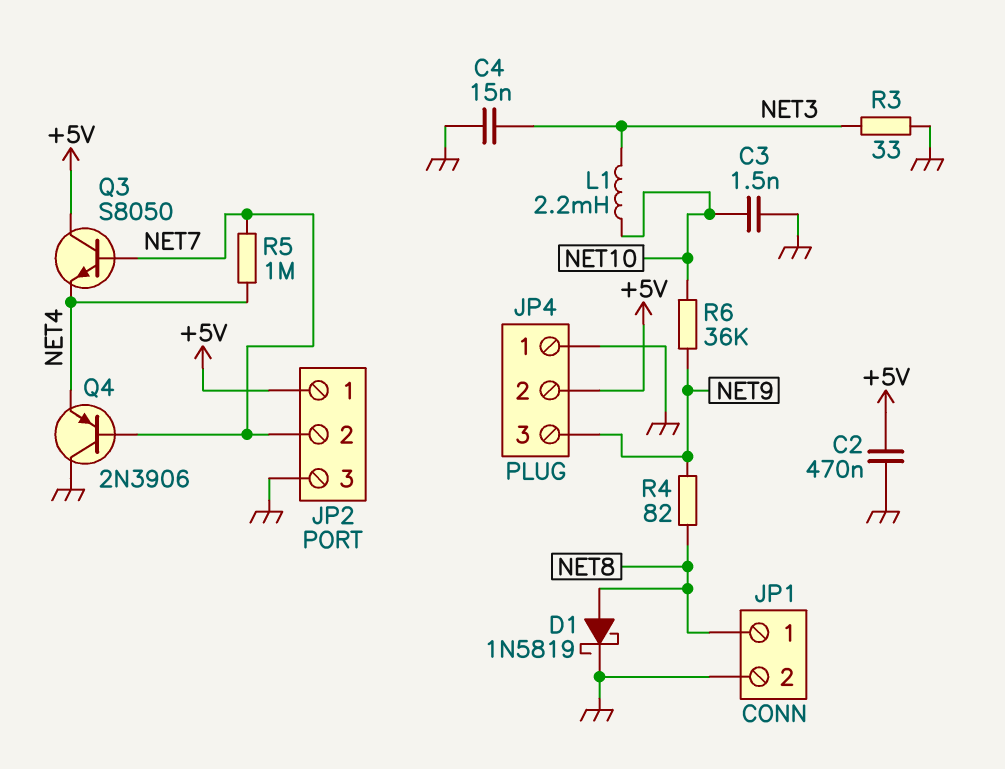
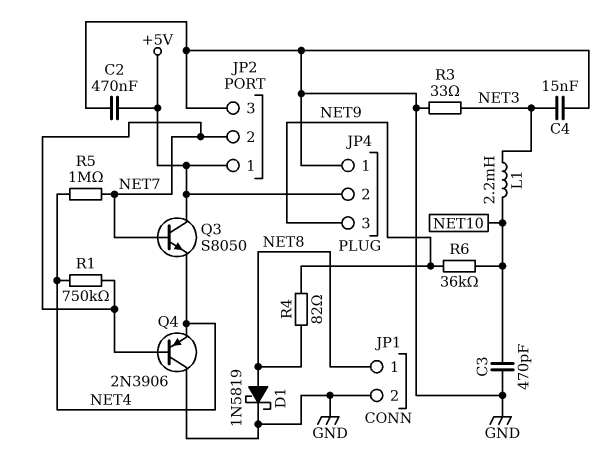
C3: 1.5nF (GND, NET10) -> 470pF (GND, NET10)
R1: none -> 750k (NET4, NET7)

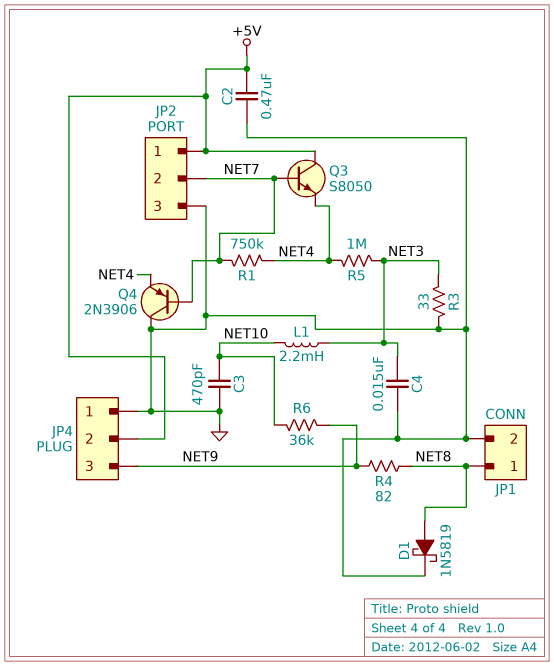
R5: 1M (NET4, NET7) -> 1M (NET3, NET4)

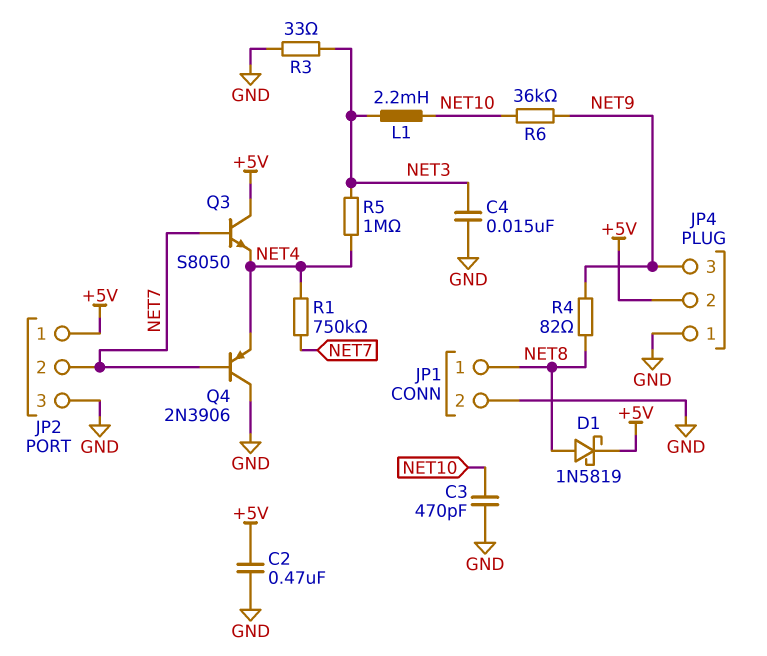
D1: schottky 1N5819 (A NET8, K GND) -> schottky 1N5819 (A NET8, K +5V)

